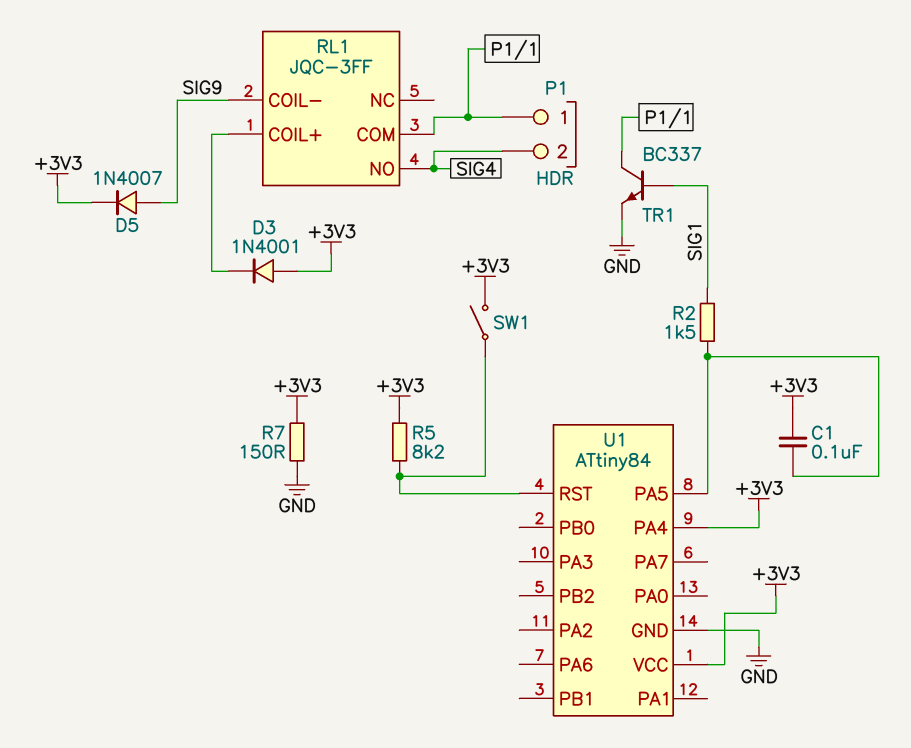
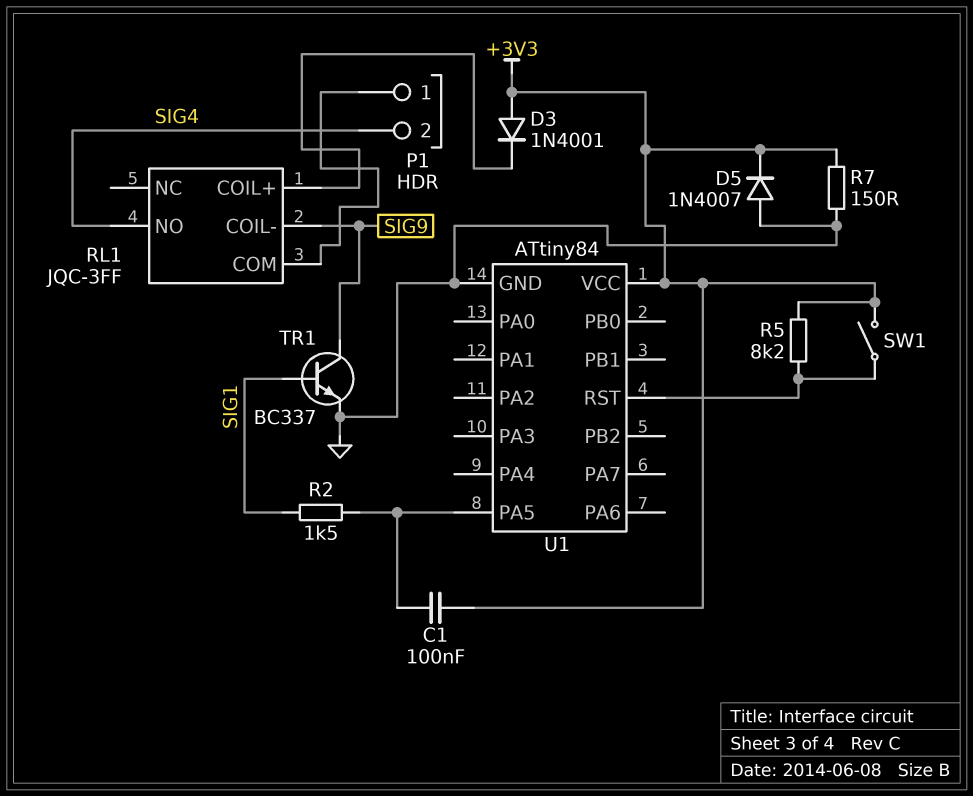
D5: diode 1N4007 (A SIG9, K +3V3) -> diode 1N4007 (A GND, K +3V3)
TR1: NPN BC337 (B SIG1, C P1/1, E GND) -> NPN BC337 (B SIG1, C SIG9, E GND)
U1 pin PA4: +3V3 -> none

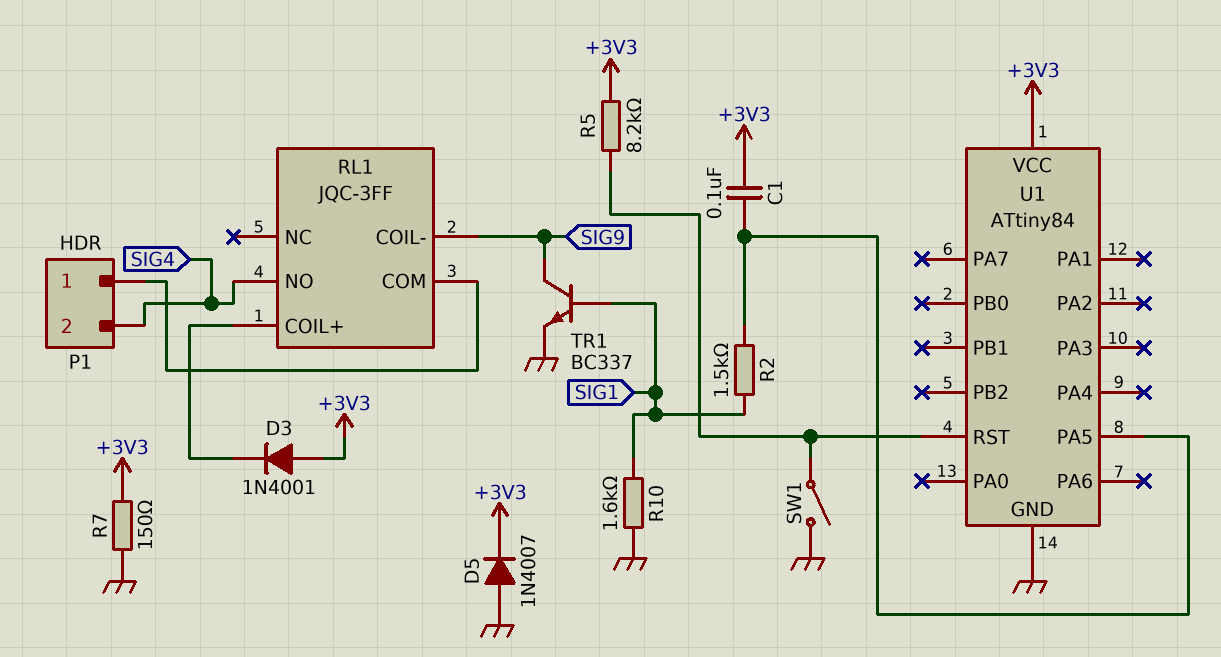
R10: none -> 1.6k (GND, SIG1)
SW1: switch (+3V3, U1/RST) -> switch (GND, U1/RST)

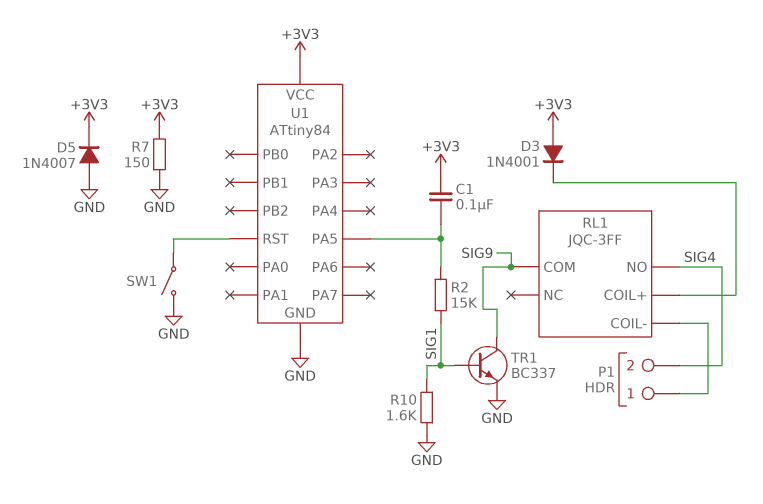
R2: 1.5k (SIG1, U1/PA5) -> 15k (SIG1, U1/PA5)
R5: 8.2k (+3V3, U1/RST) -> none
RL1 pin COIL-: SIG9 -> P1/1
RL1 pin COM: P1/1 -> SIG9

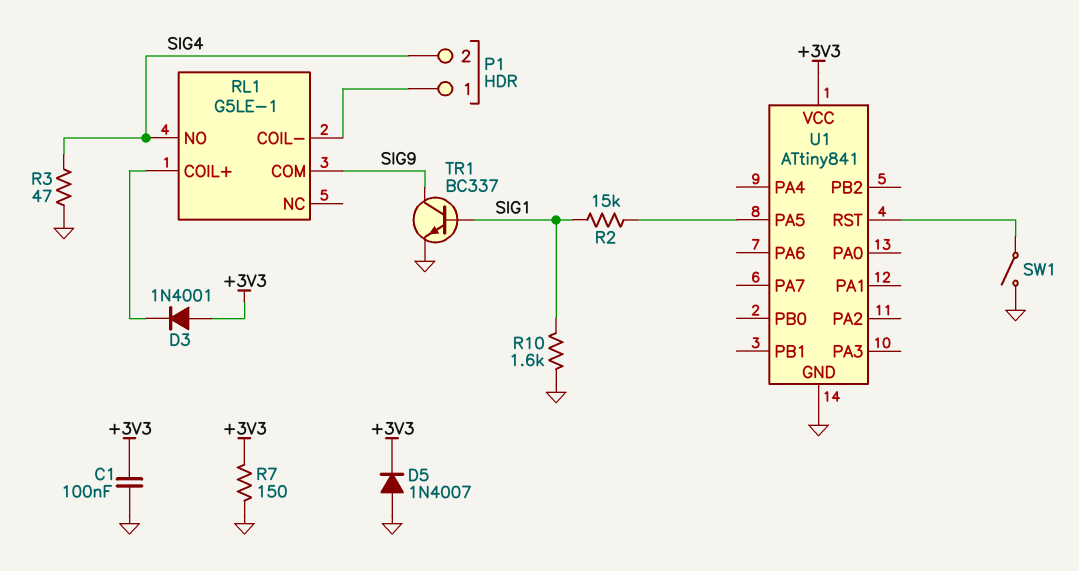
C1: 100nF (+3V3, U1/PA5) -> 100nF (+3V3, GND)
R3: none -> 47 (GND, SIG4)
RL1: JQC-3FF -> G5LE-1
U1: ATtiny84 -> ATtiny841

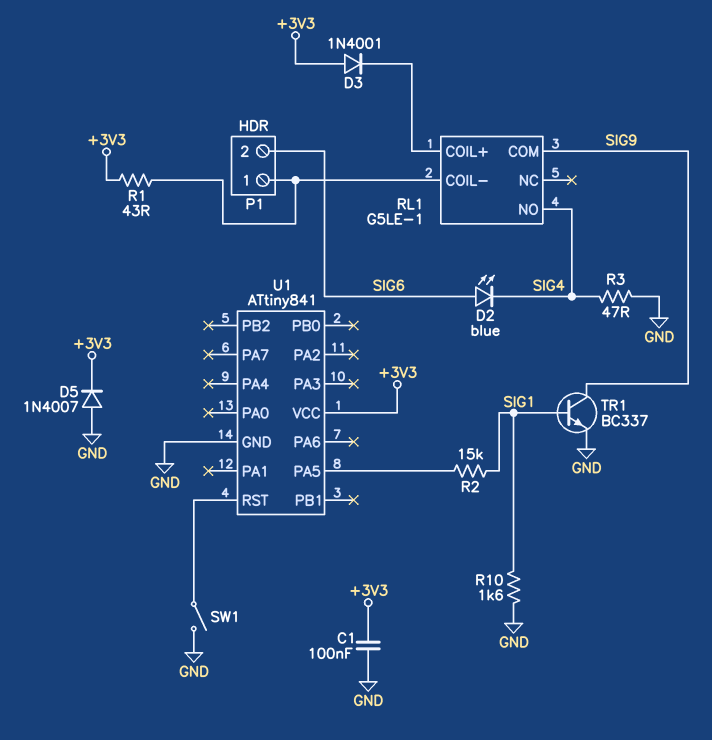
D2: none -> LED blue (A SIG6, K SIG4)
P1 pin 2: SIG4 -> SIG6
R1: none -> 43 (+3V3, P1/1)
R7: 150 (+3V3, GND) -> none

